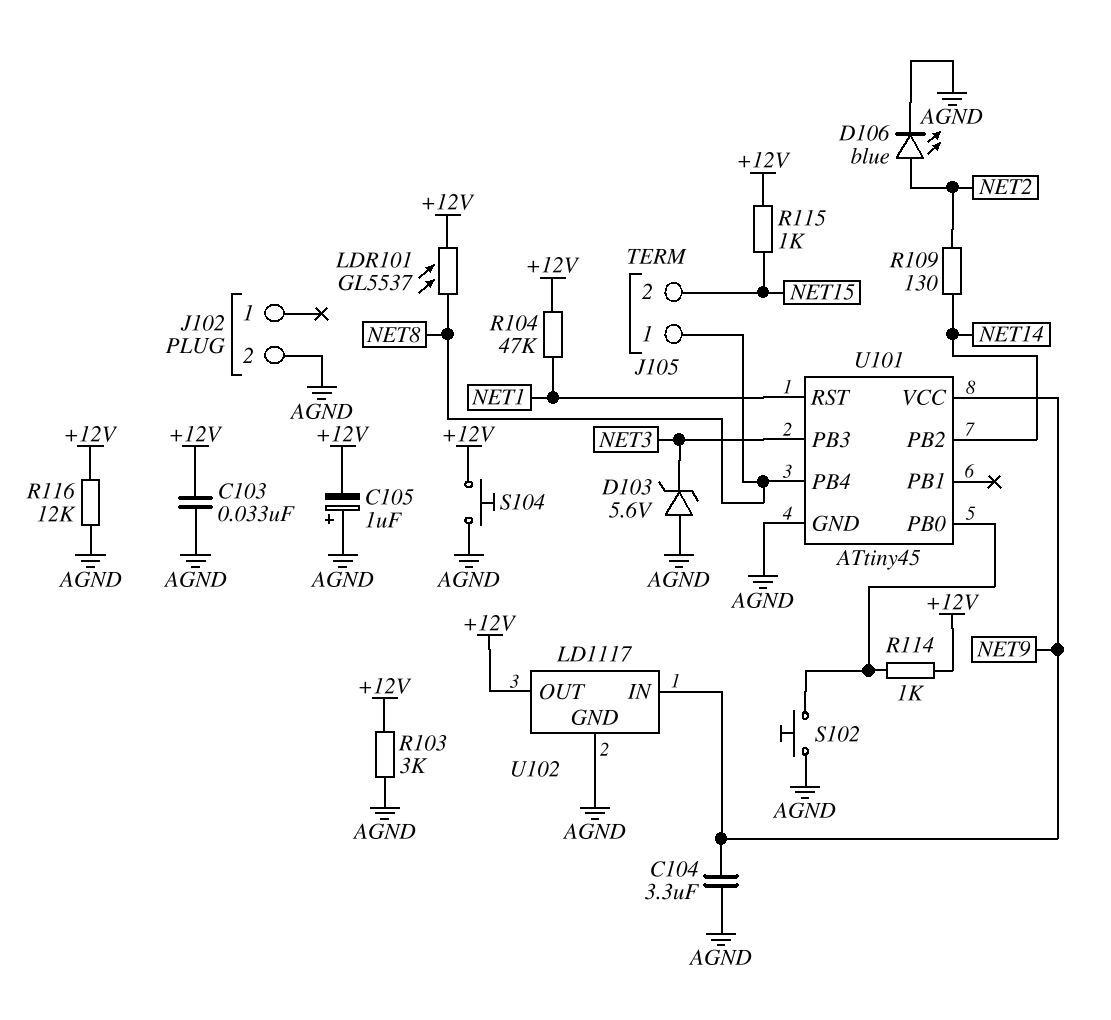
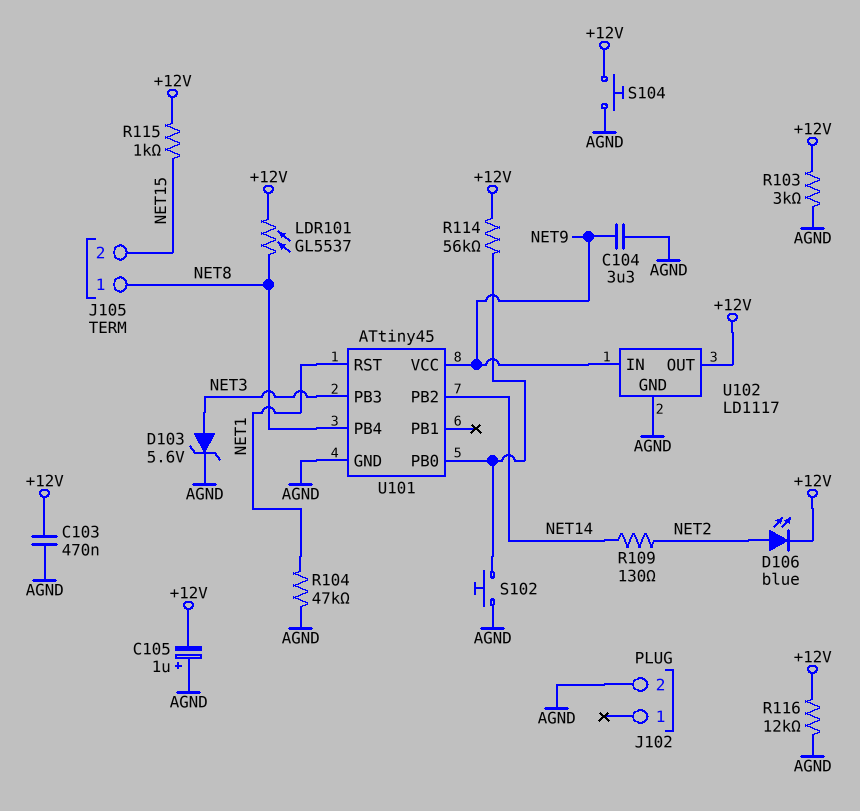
C103: 33nF (+12V, AGND) -> 470nF (+12V, AGND)
D103: zener 5.6V (A AGND, K NET3) -> zener 5.6V (A NET3, K AGND)
D106: LED blue (A NET2, K AGND) -> LED blue (A NET2, K +12V)
R104: 47k (+12V, NET1) -> 47k (AGND, NET1)
R114: 1k (+12V, U101/PB0) -> 56k (+12V, U101/PB0)

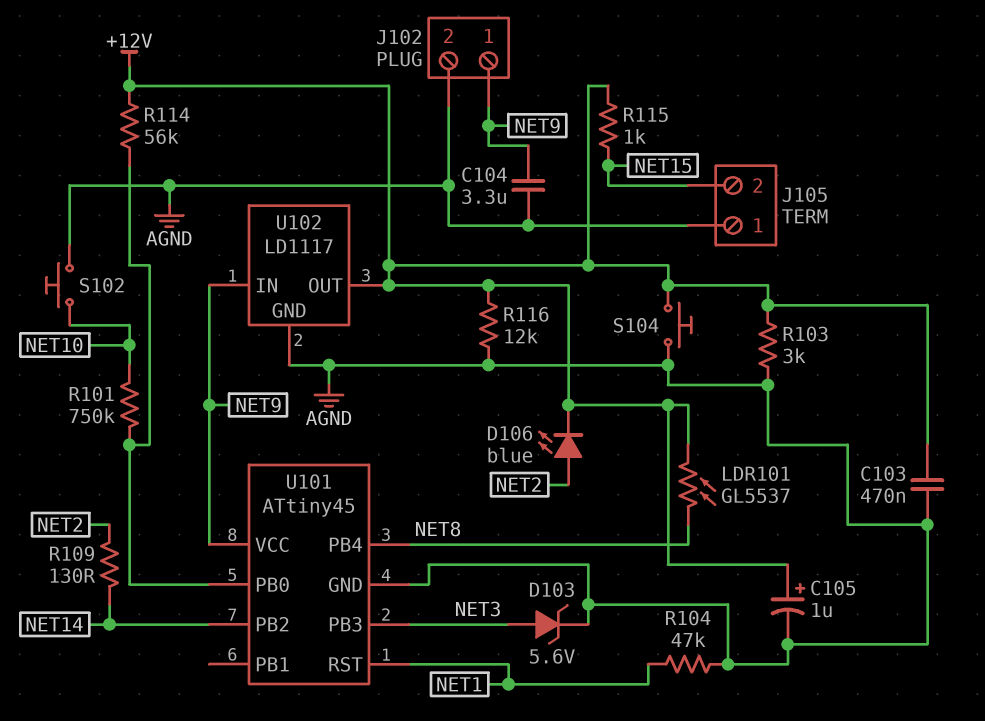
C105: 1uF (plus AGND, minus +12V) -> 1uF (plus +12V, minus AGND)
J102 pin 1: none -> NET9
J105 pin 1: NET8 -> AGND
R101: none -> 750k (NET10, U101/PB0)
S102: button (AGND, U101/PB0) -> button (AGND, NET10)

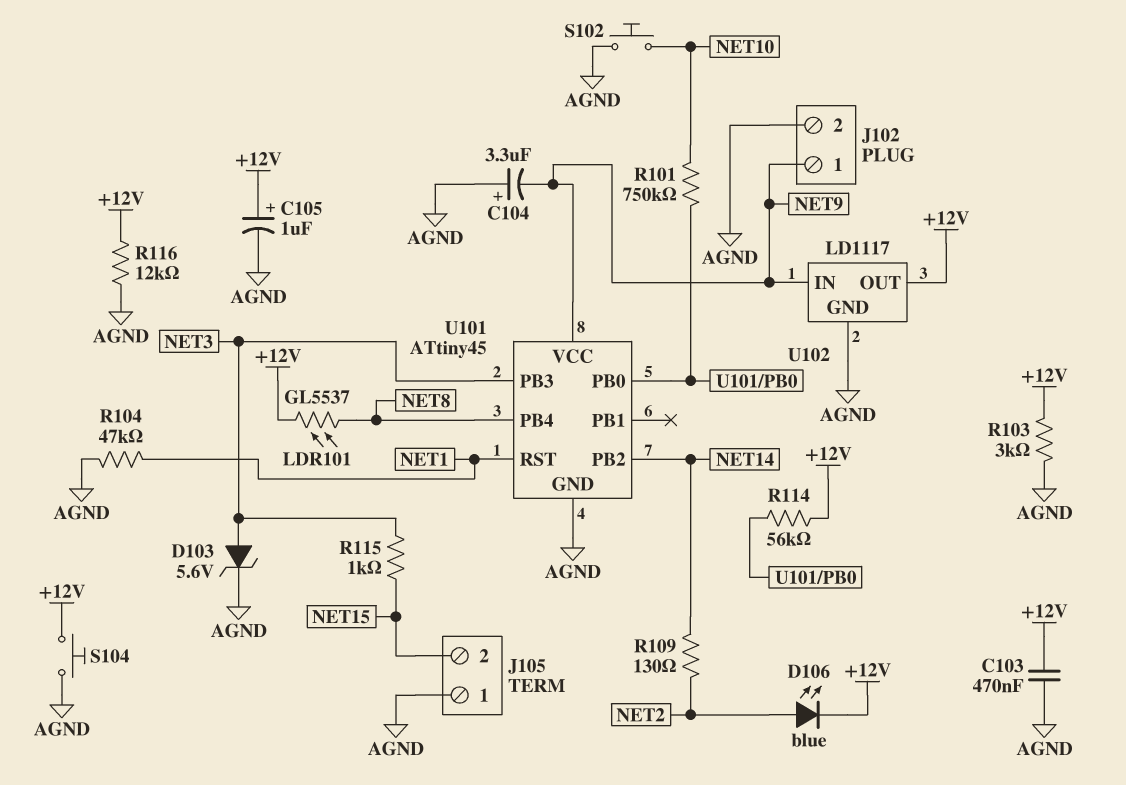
C104: 3.3uF (AGND, NET9) -> 3.3uF (plus AGND, minus NET9)
R115: 1k (+12V, NET15) -> 1k (NET3, NET15)

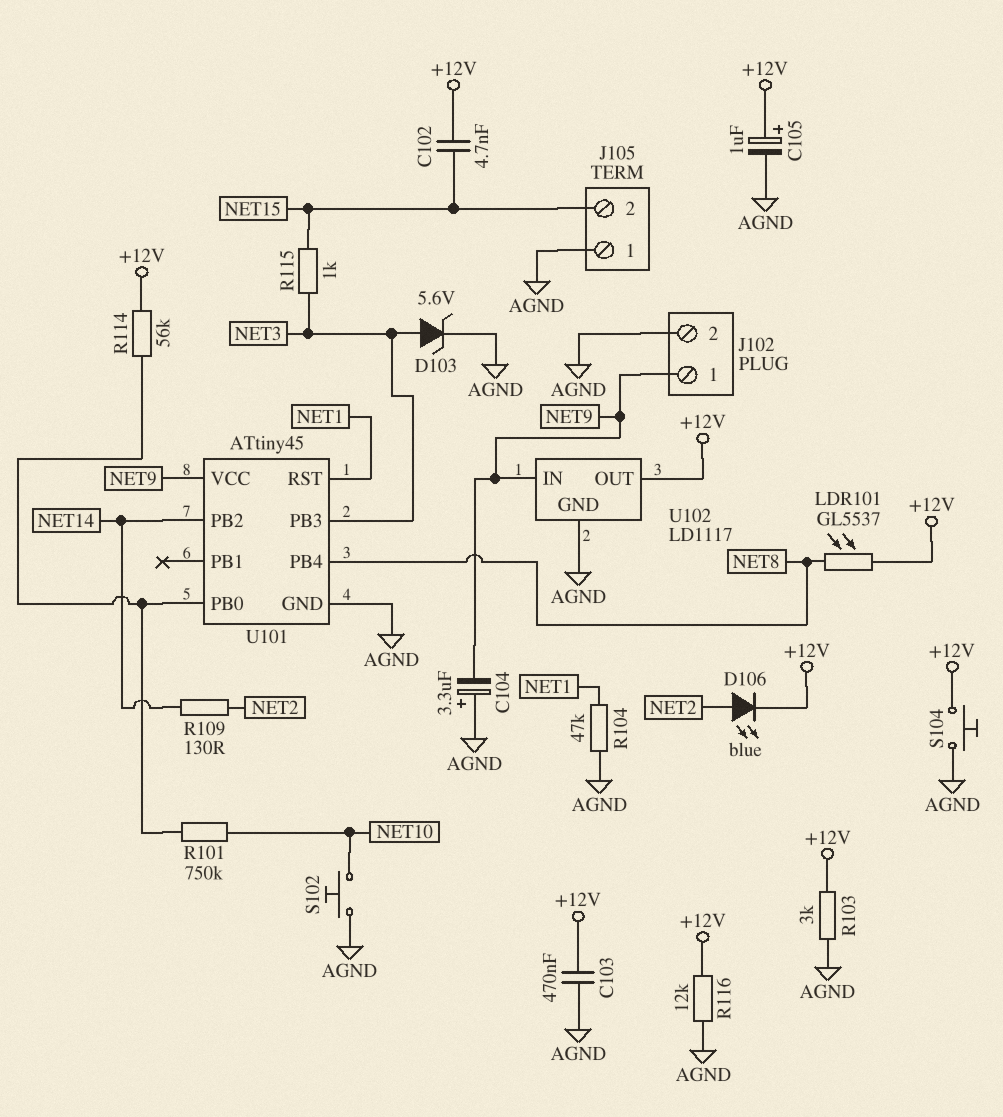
C102: none -> 4.7nF (+12V, NET15)

